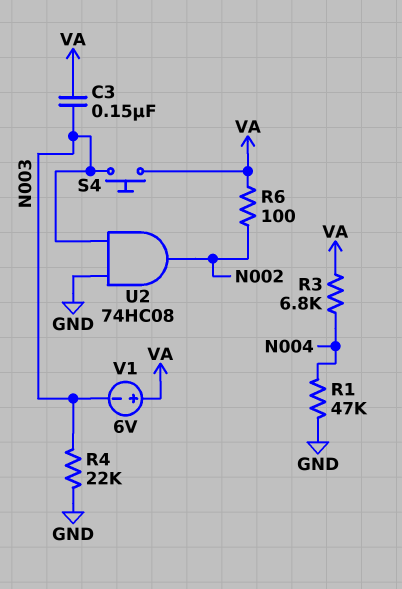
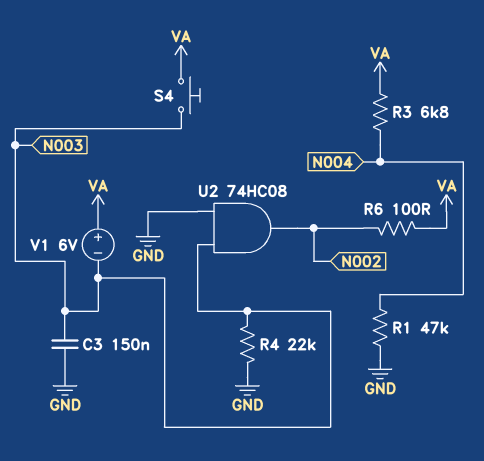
C3: 150nF (N003, VA) -> 150nF (GND, N003)

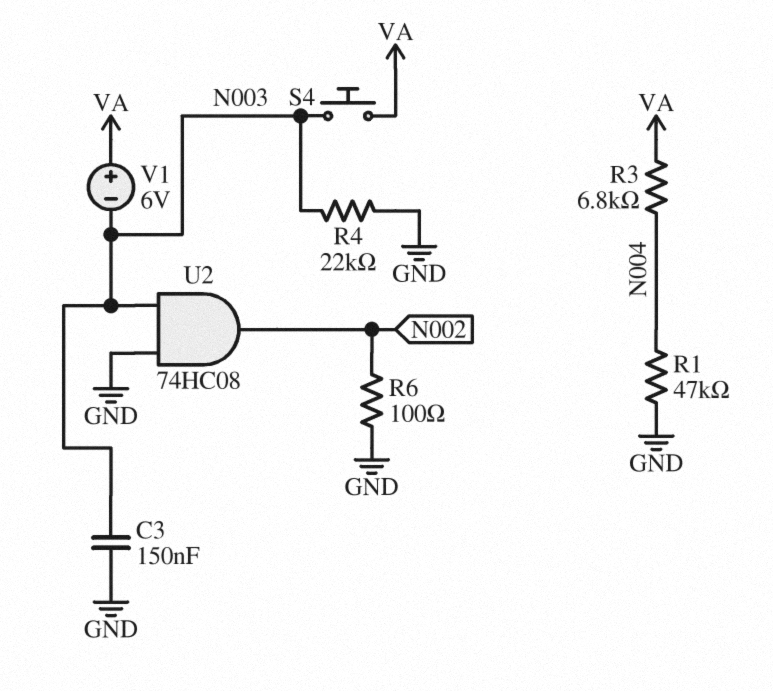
R6: 100 (N002, VA) -> 100 (GND, N002)

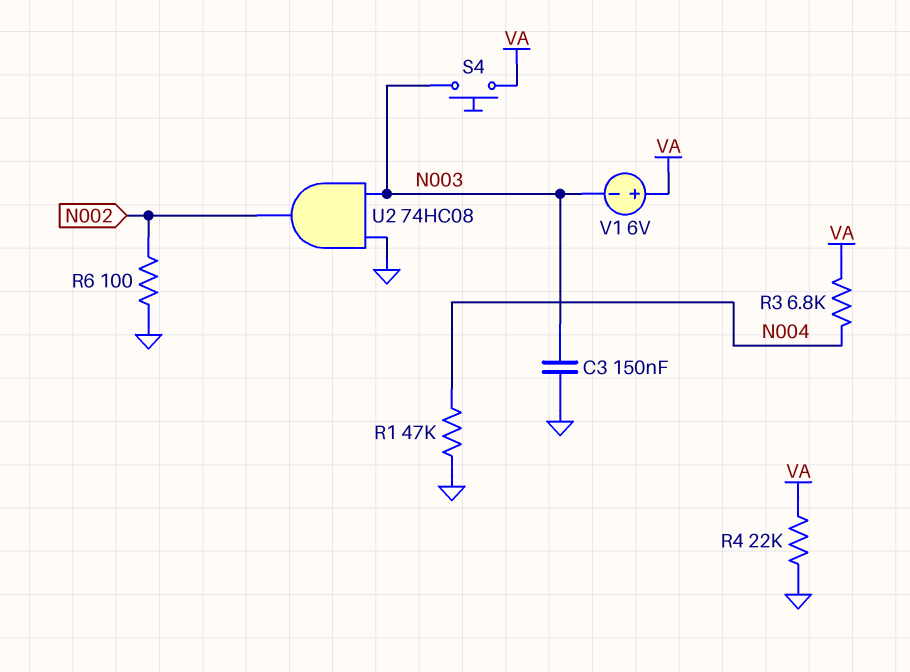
R4: 22k (GND, N003) -> 22k (GND, VA)

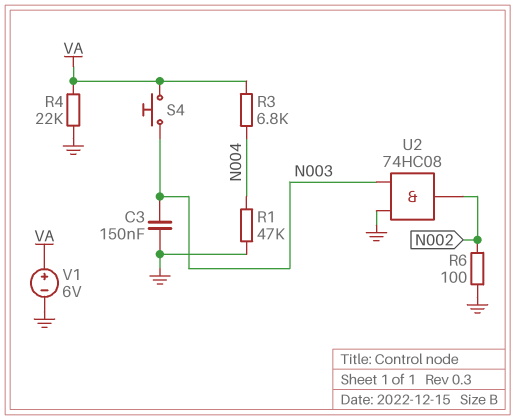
V1: 6V (plus VA, minus N003) -> 6V (plus VA, minus GND)

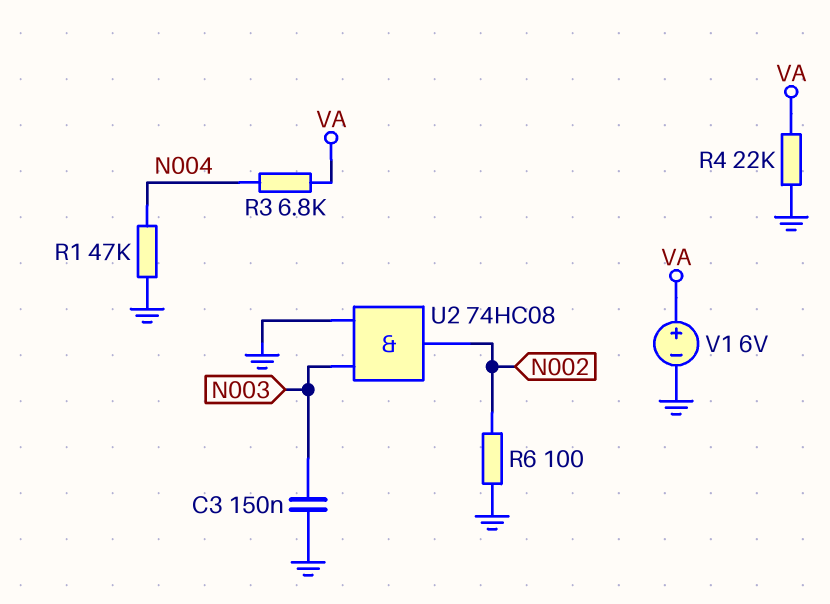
S4: button (N003, VA) -> none

